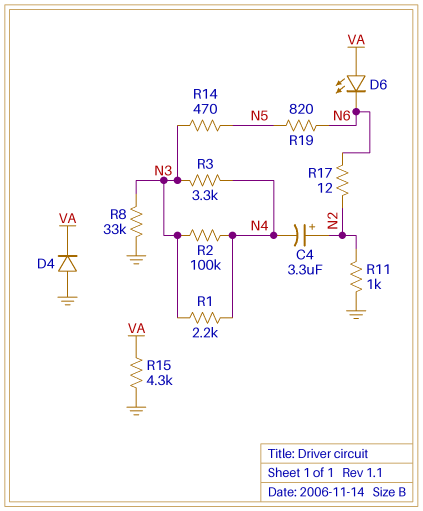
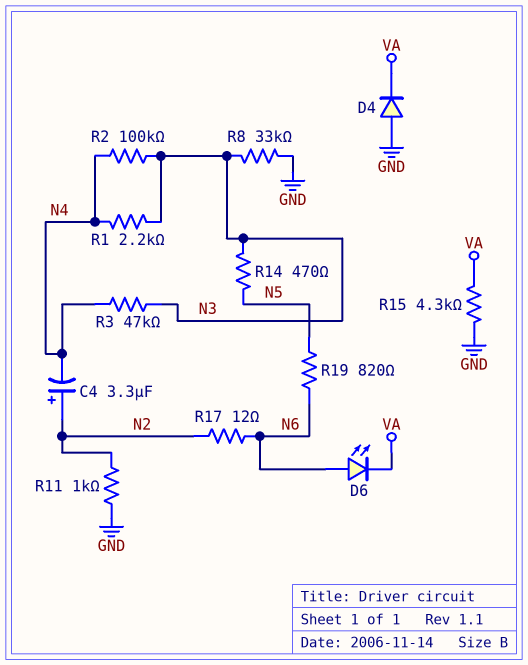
D6: LED (A VA, K N6) -> LED (A N6, K VA)
R3: 3.3k (N3, N4) -> 47k (N3, N4)

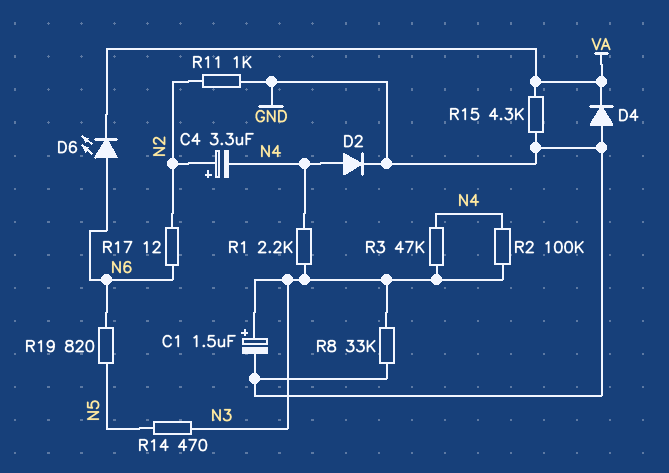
C1: none -> 1.5uF (plus N3, minus GND)
D2: none -> diode (A N4, K GND)

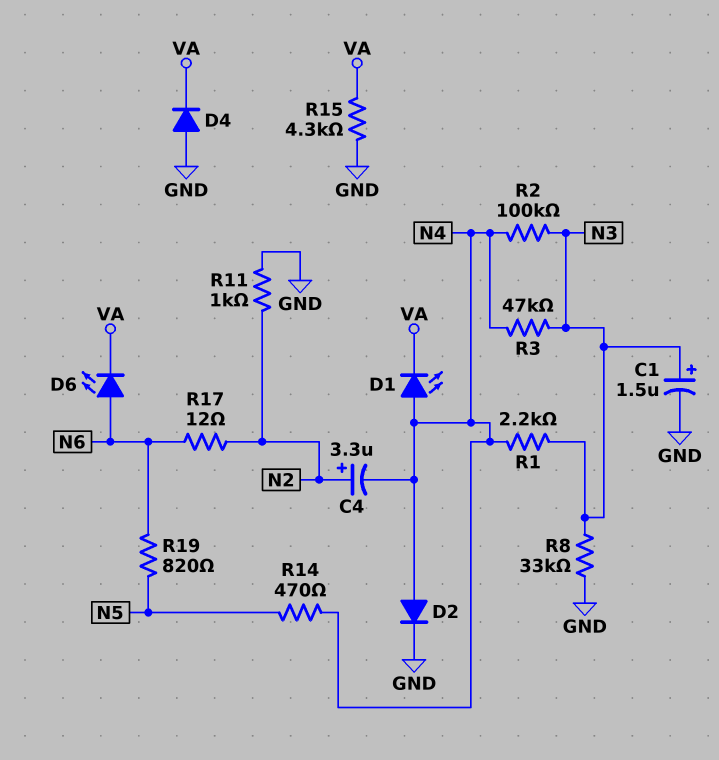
D1: none -> LED (A N4, K VA)
R14: 470 (N3, N5) -> 470 (N4, N5)

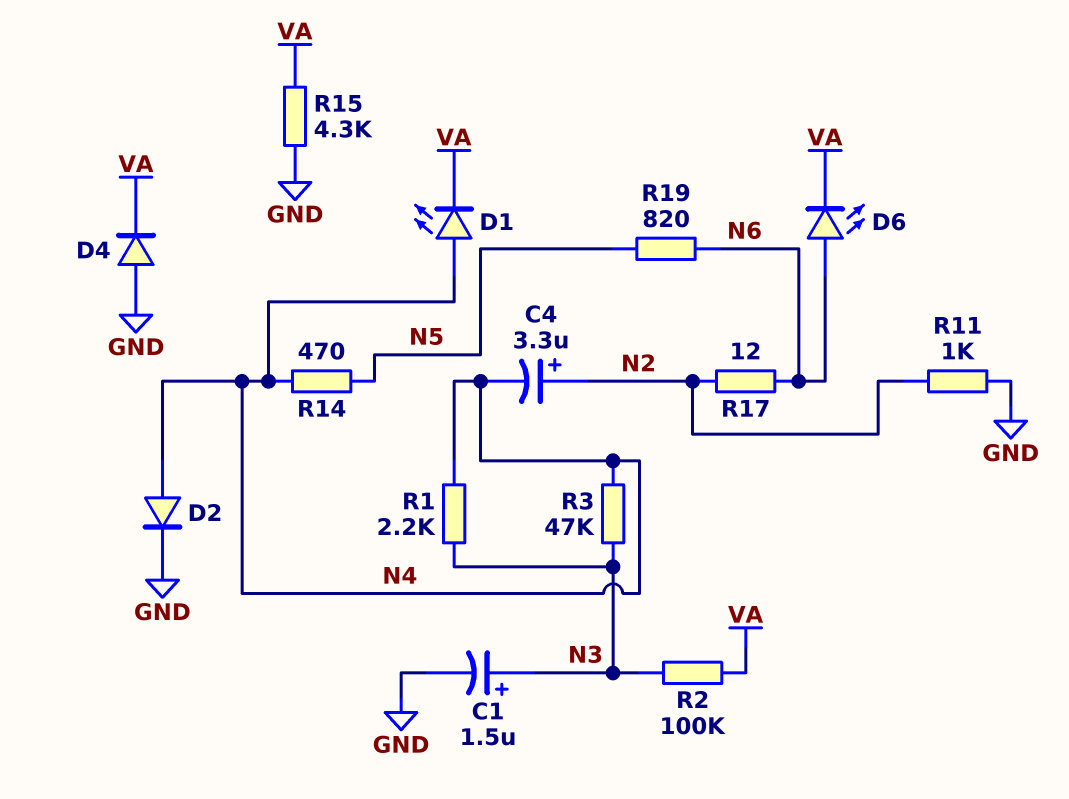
R2: 100k (N3, N4) -> 100k (N3, VA)
R8: 33k (GND, N3) -> none

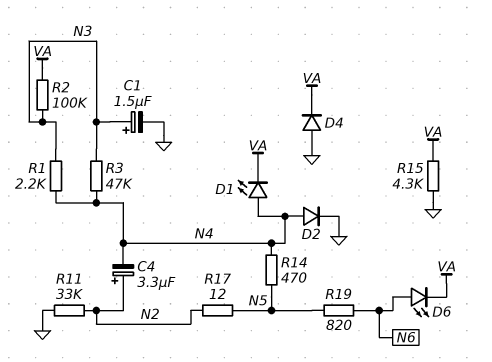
R11: 1k (GND, N2) -> 33k (GND, N2)
R17: 12 (N2, N6) -> 12 (N2, N5)

